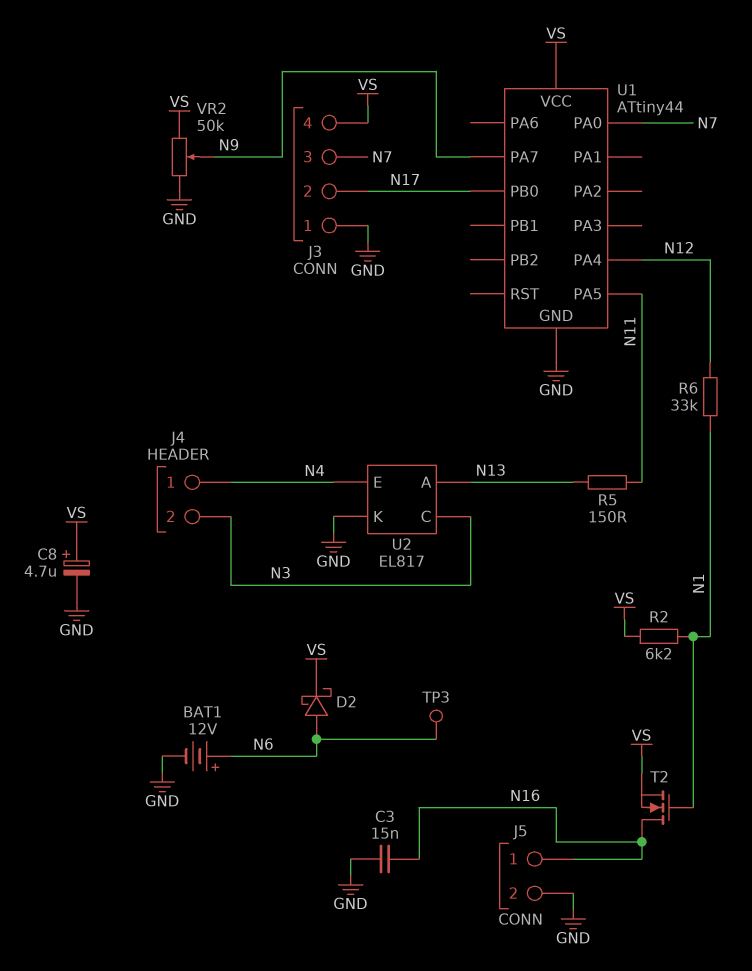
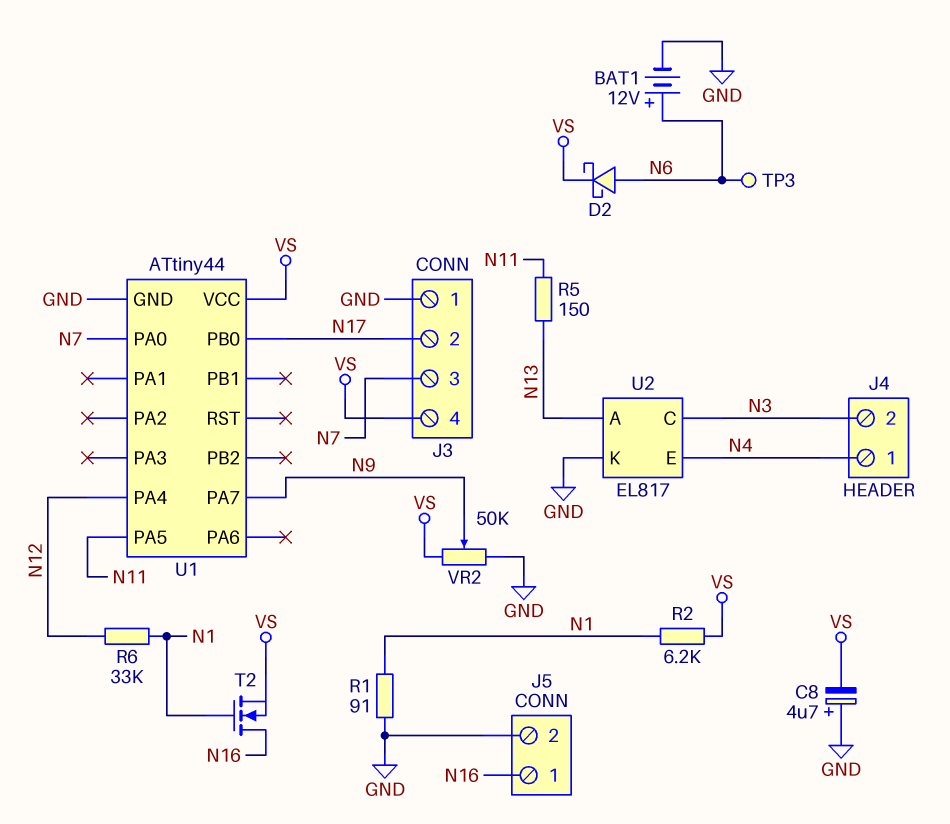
C3: 15nF (GND, N16) -> none
C8: 4.7uF (plus VS, minus GND) -> 4.7uF (plus GND, minus VS)
R1: none -> 91 (GND, N1)

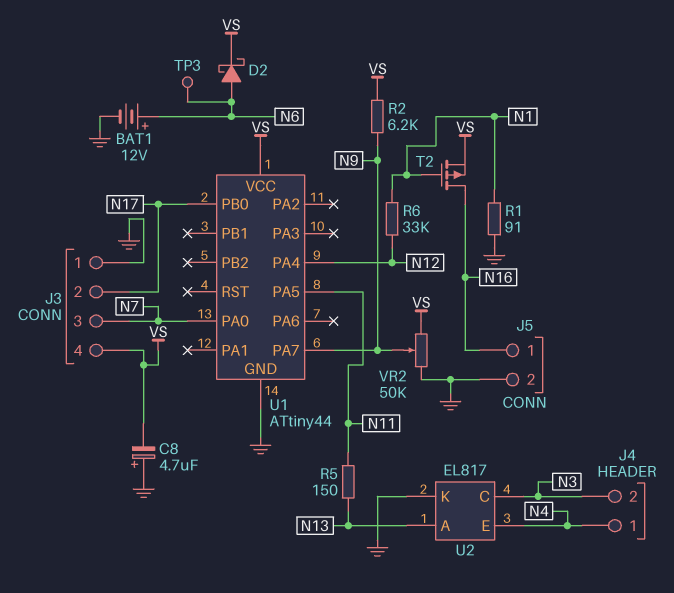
R2: 6.2k (N1, VS) -> 6.2k (N9, VS)
T2: NMOS (G N1, D N16, S VS) -> PMOS (G N1, D N16, S VS)

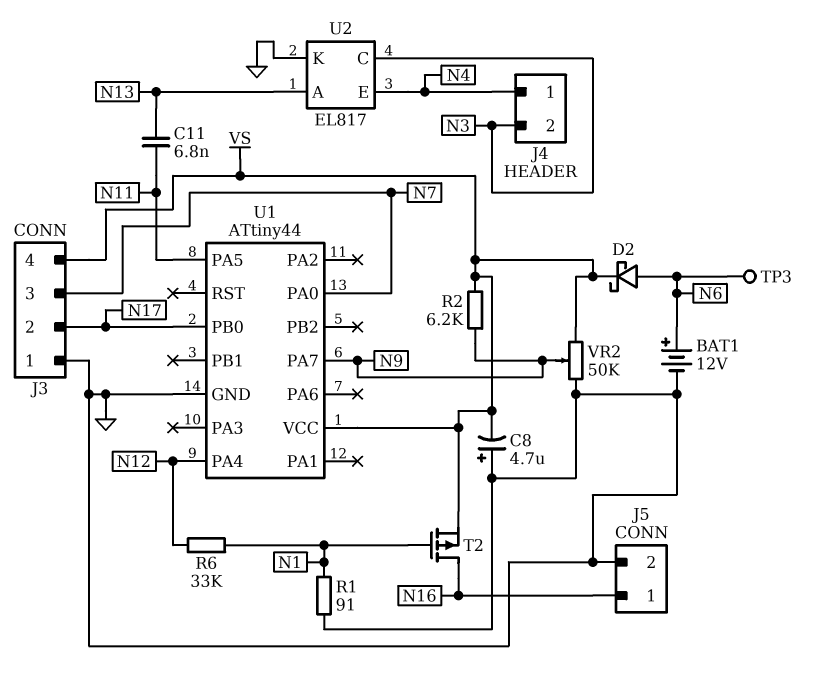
C11: none -> 6.8nF (N11, N13)
R5: 150 (N11, N13) -> none

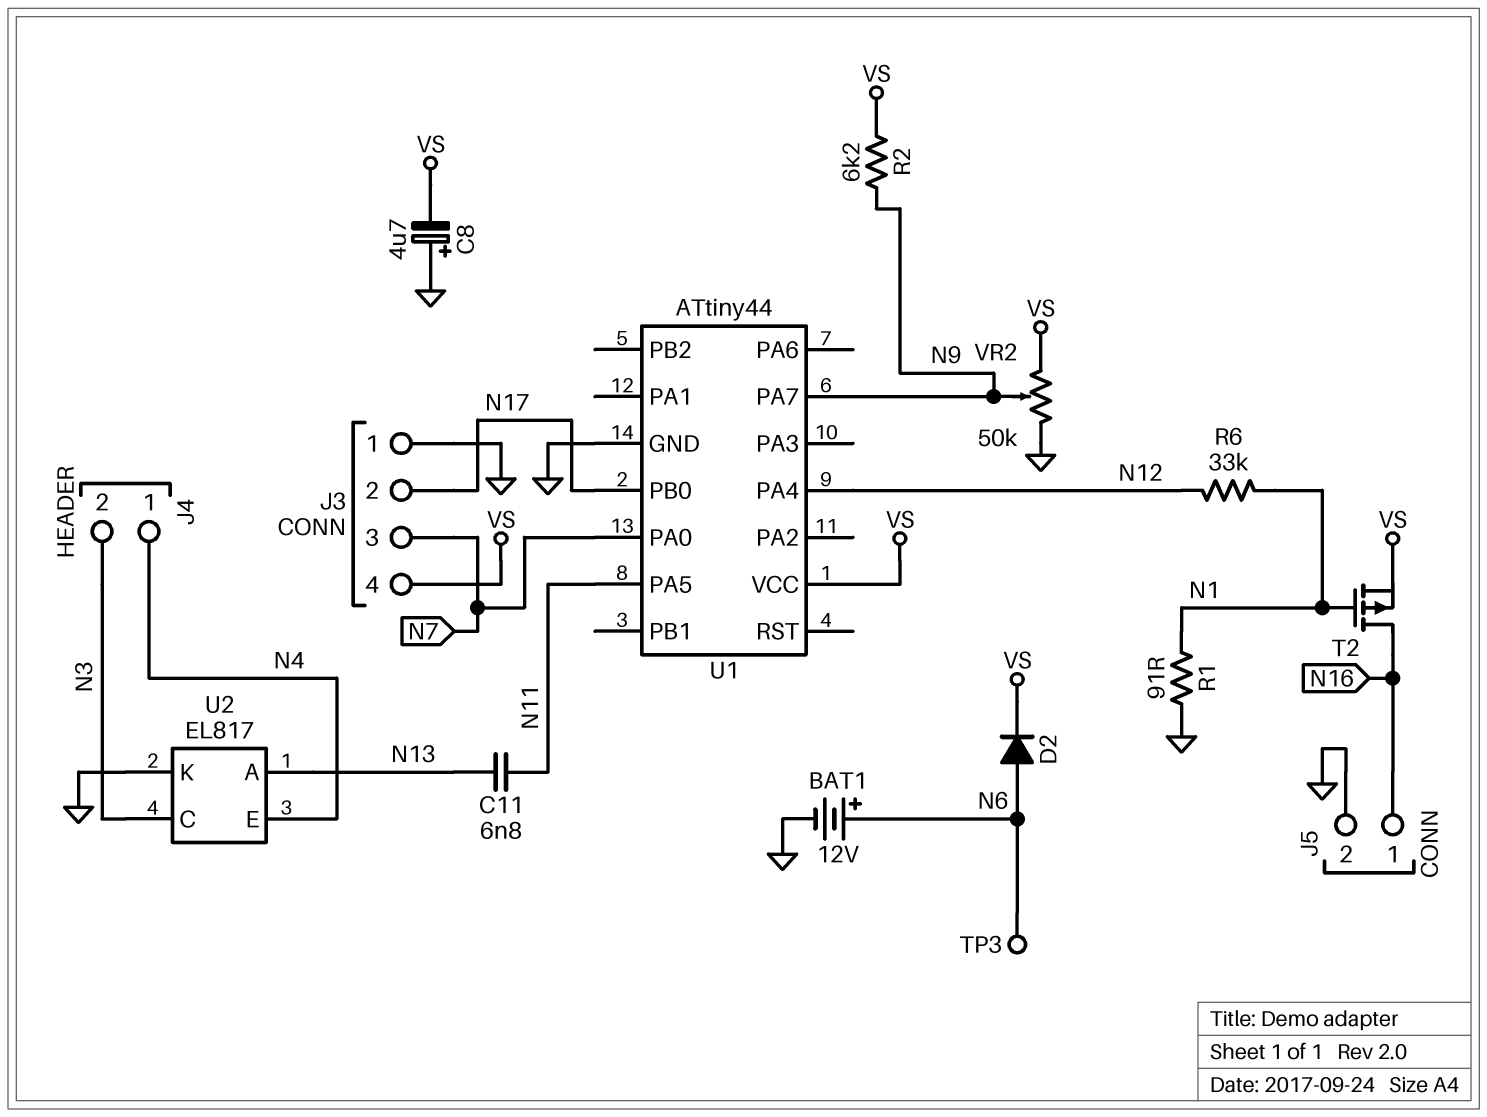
D2: schottky (A N6, K VS) -> diode (A N6, K VS)

